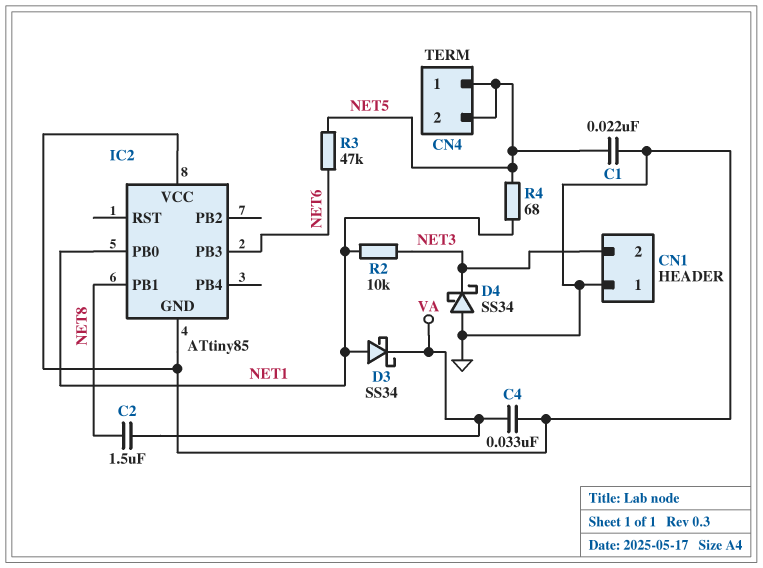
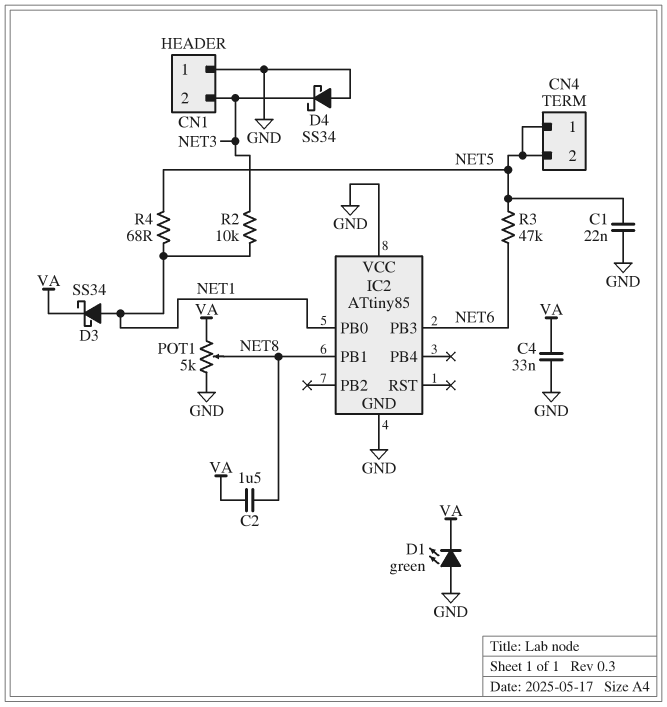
D1: none -> LED green (A GND, K VA)
POT1: none -> 5k (GND, VA, wiper NET8)

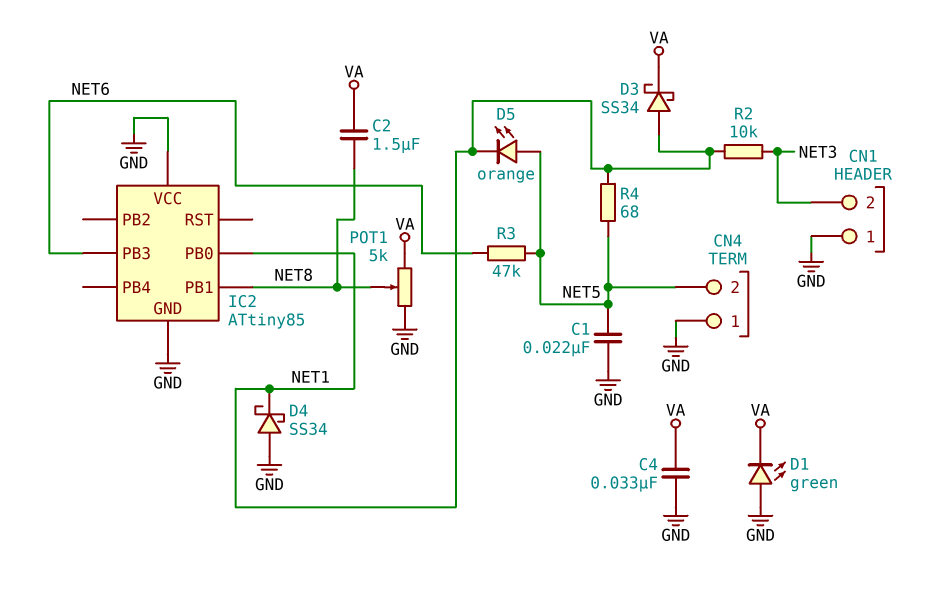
CN4 pin 1: NET5 -> GND
D4: schottky SS34 (A GND, K NET3) -> schottky SS34 (A GND, K NET1)
D5: none -> LED orange (A NET5, K NET1)

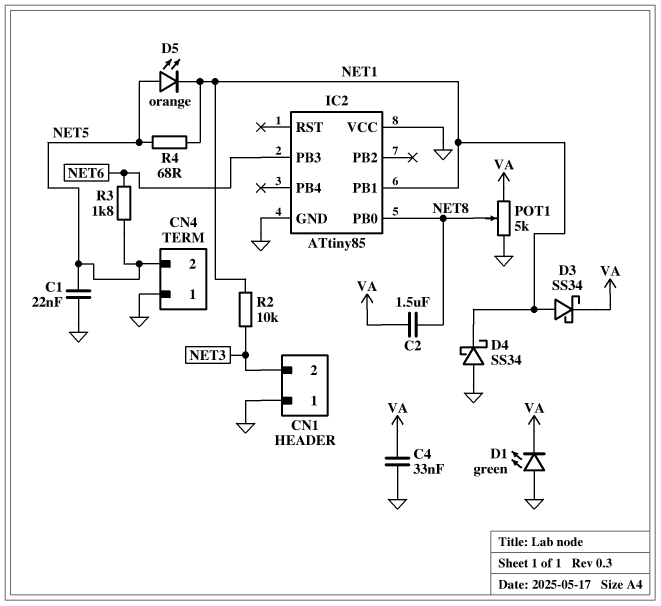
IC2 pin PB0: NET1 -> NET8
IC2 pin PB1: NET8 -> NET1
R3: 47k (NET5, NET6) -> 1.8k (NET5, NET6)

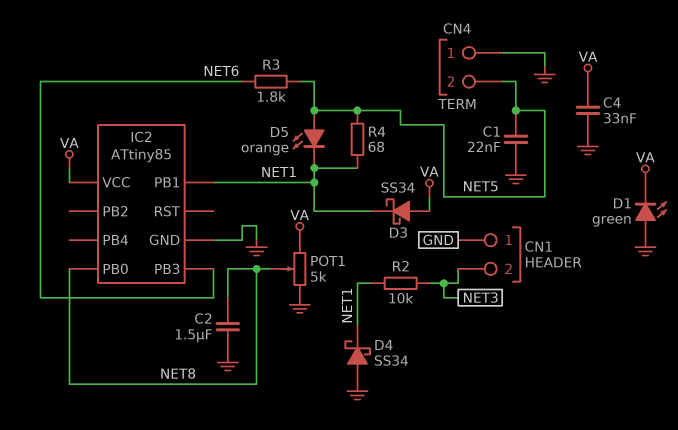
C2: 1.5uF (NET8, VA) -> 1.5uF (GND, NET8)
D3: schottky SS34 (A NET1, K VA) -> schottky SS34 (A VA, K NET1)
IC2 pin VCC: GND -> VA

